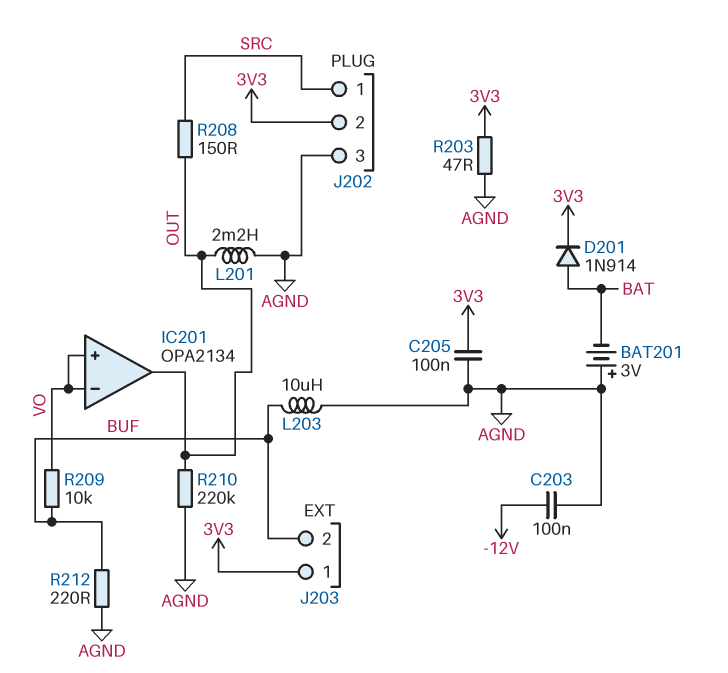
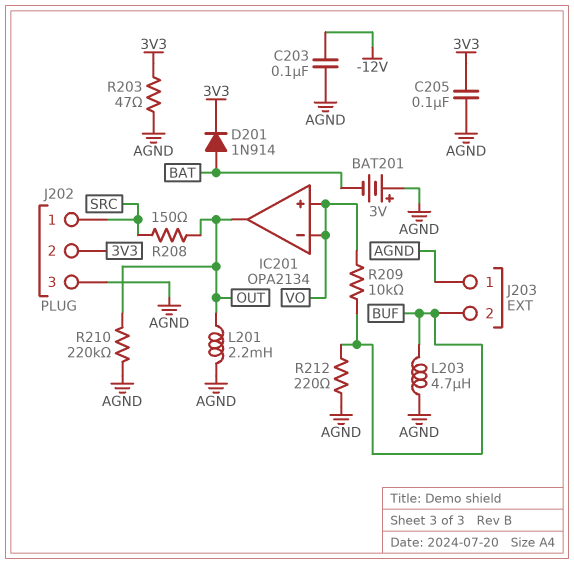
J203 pin 1: 3V3 -> AGND
L203: 10uH (AGND, BUF) -> 4.7uH (AGND, BUF)

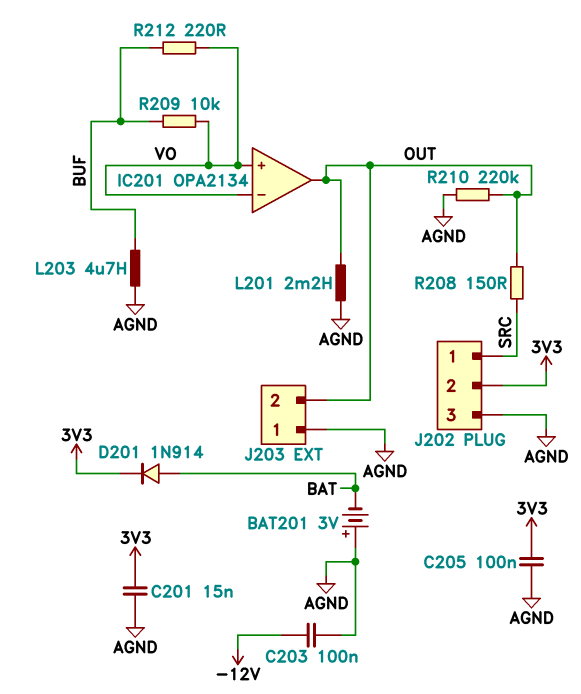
C201: none -> 15nF (3V3, AGND)
J203 pin 2: BUF -> OUT
R203: 47 (3V3, AGND) -> none
R212: 220 (AGND, BUF) -> 220 (BUF, VO)

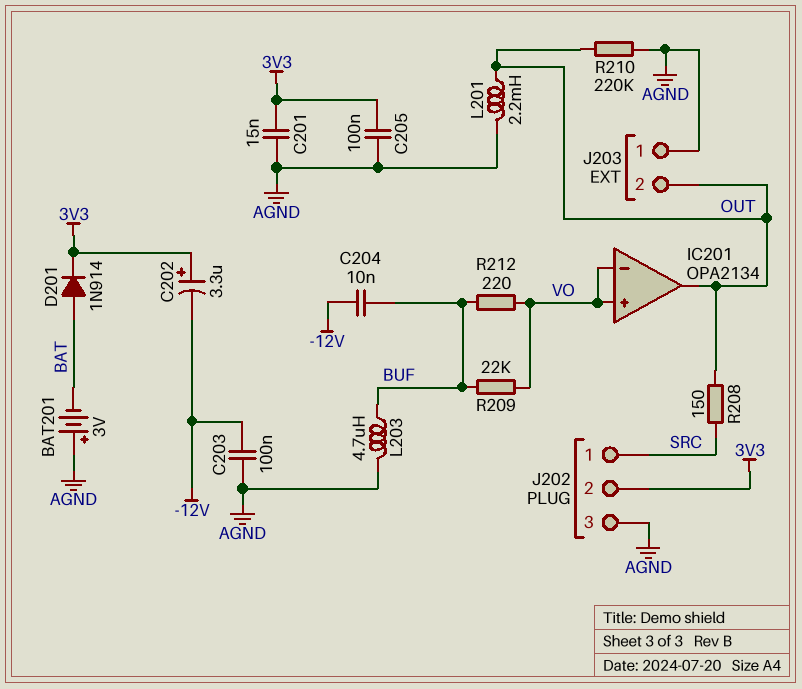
C202: none -> 3.3uF (plus 3V3, minus -12V)
C204: none -> 10nF (-12V, BUF)
R209: 10k (BUF, VO) -> 22k (BUF, VO)

